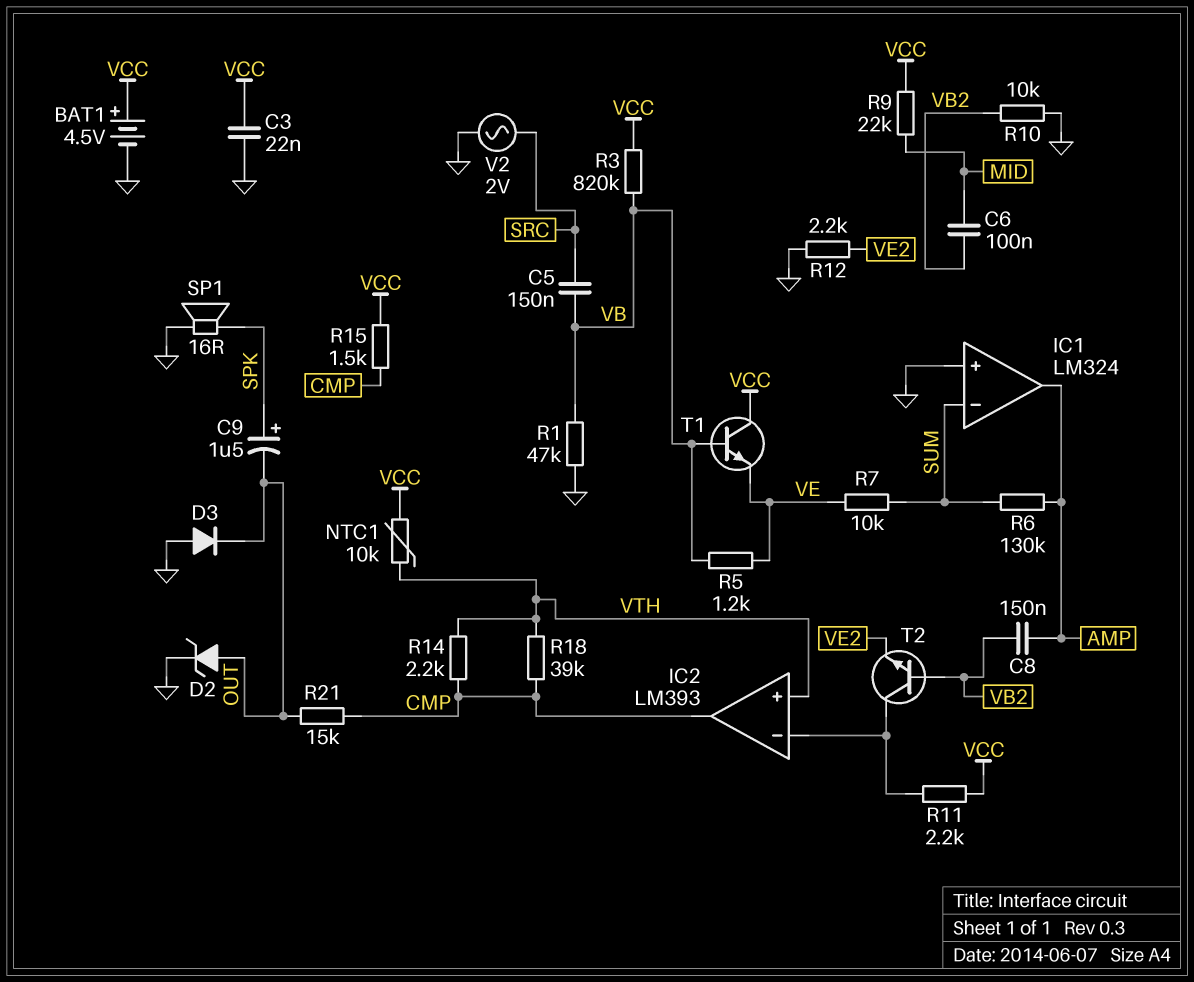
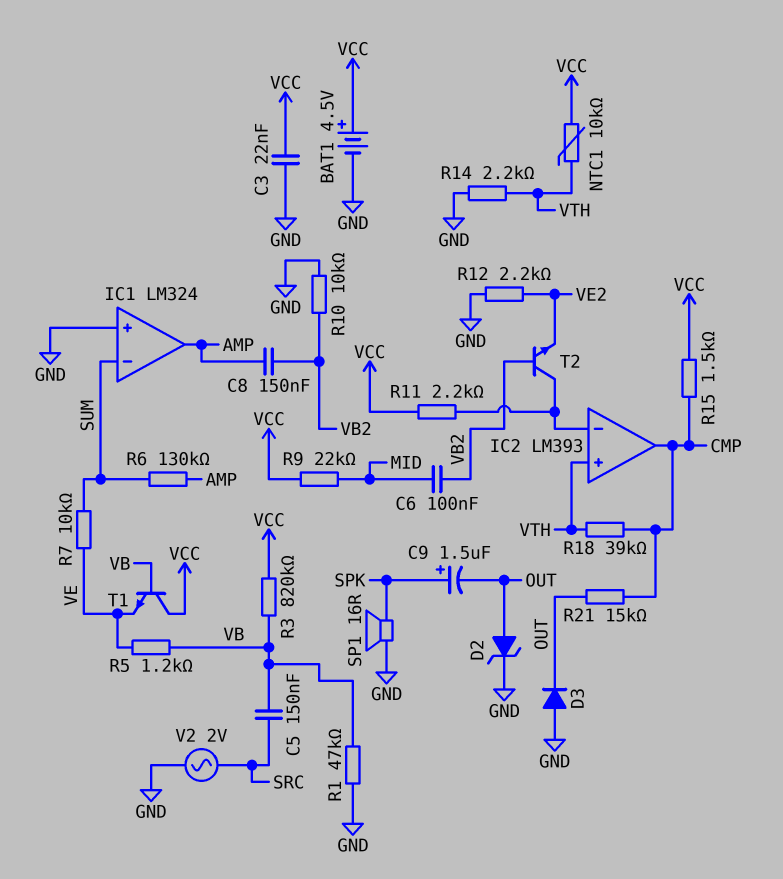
R14: 2.2k (CMP, VTH) -> 2.2k (GND, VTH)

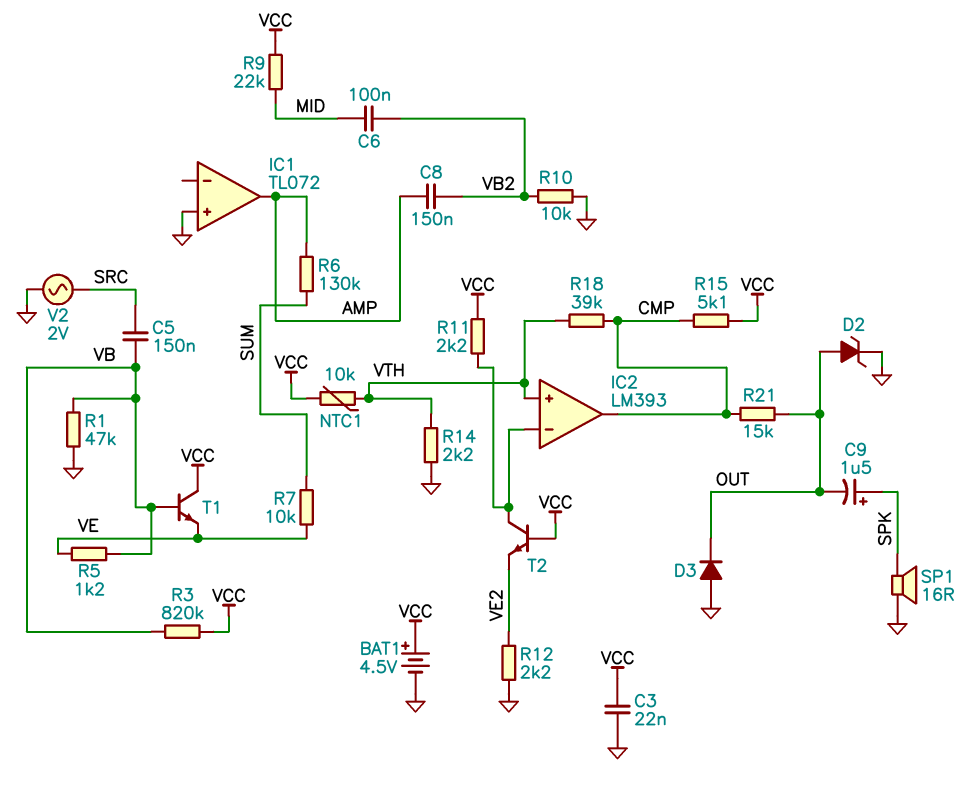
IC1: LM324 -> TL072
IC1 pin in-: SUM -> none
R15: 1.5k (CMP, VCC) -> 5.1k (CMP, VCC)
T2: NPN (B VB2, C IC2/in-, E VE2) -> NPN (B VCC, C IC2/in-, E VE2)

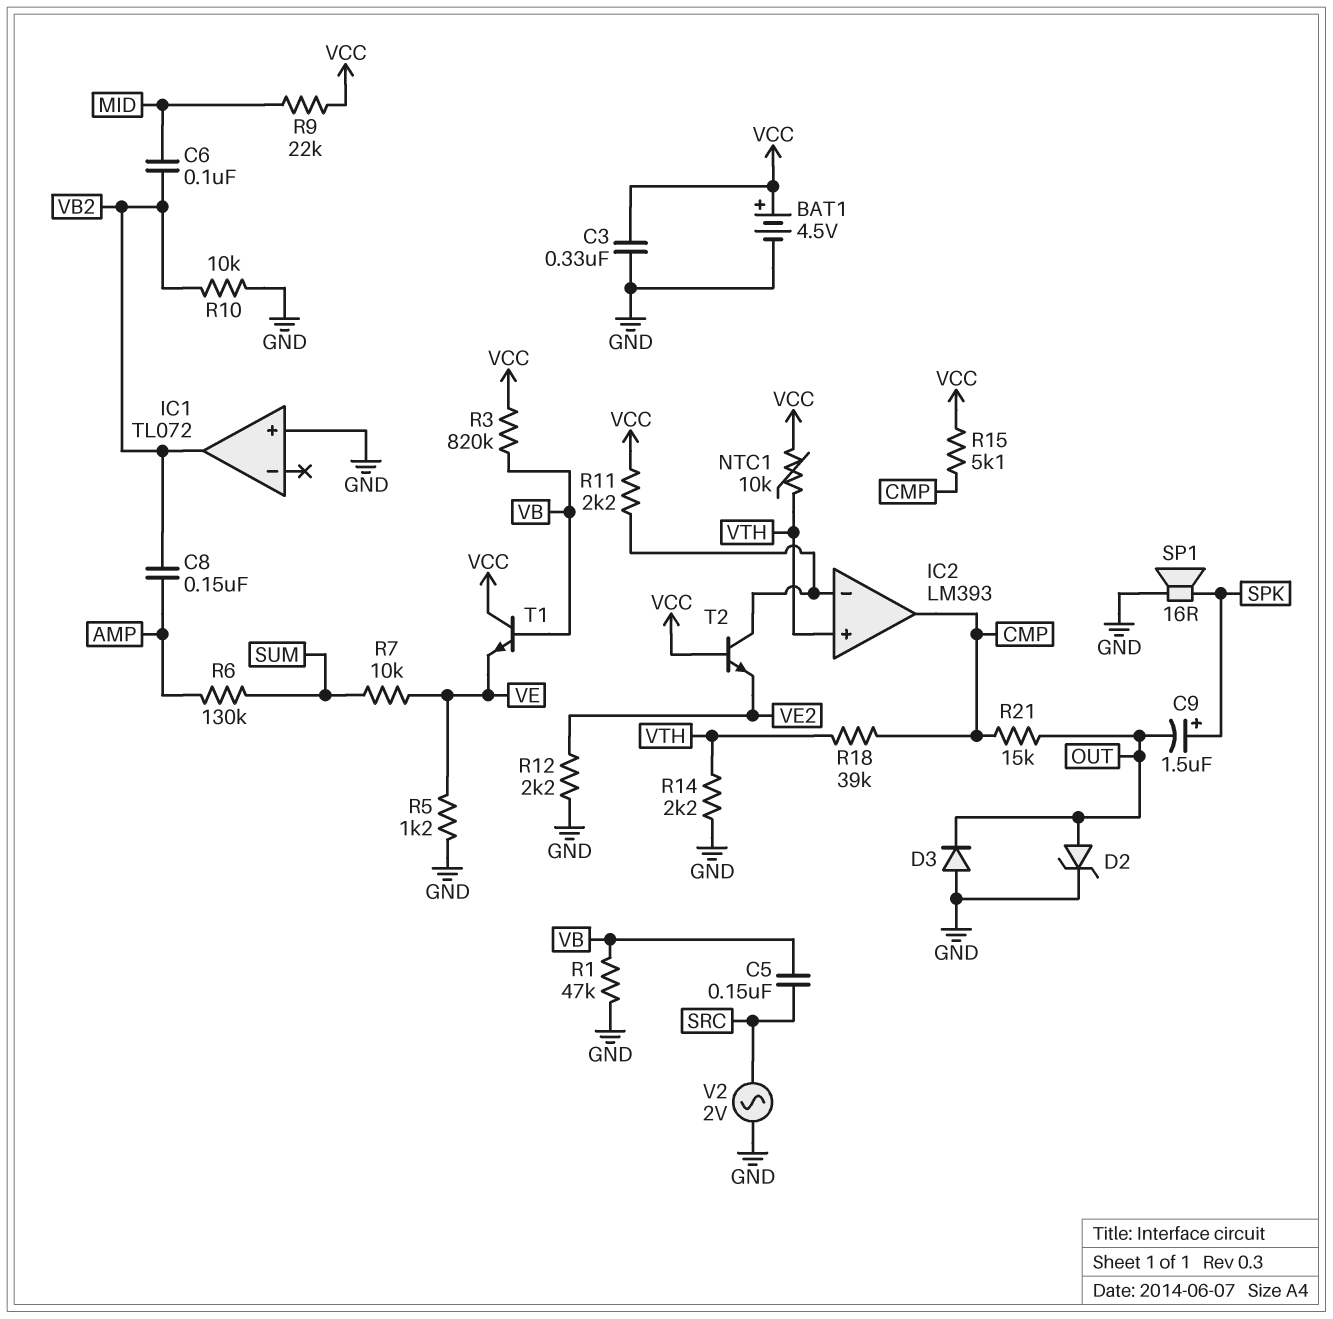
C3: 22nF (GND, VCC) -> 330nF (GND, VCC)
IC1 pin out: AMP -> VB2
R5: 1.2k (VB, VE) -> 1.2k (GND, VE)

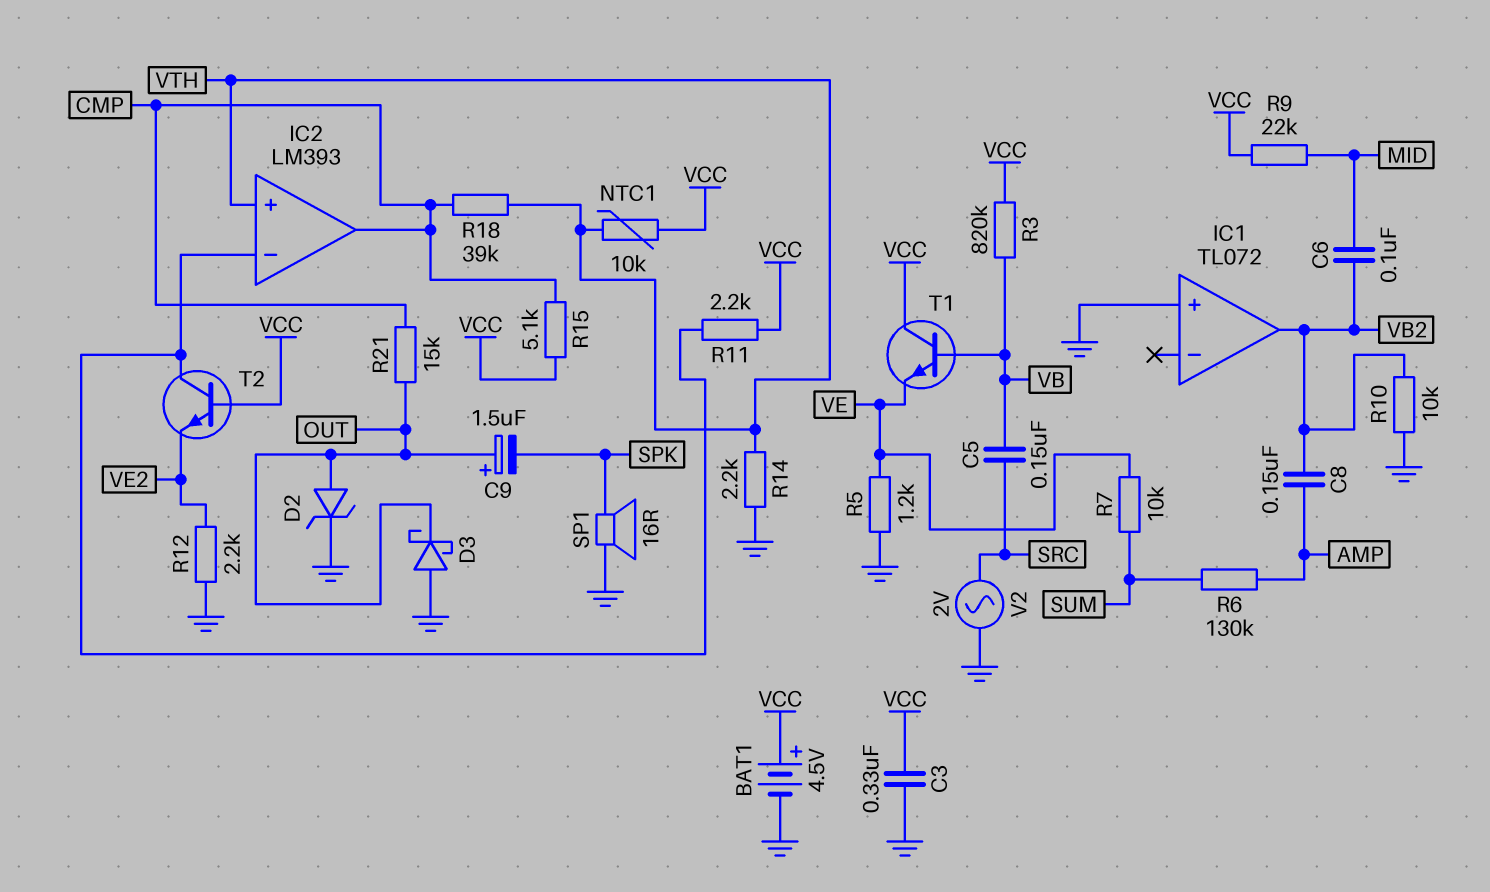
C9: 1.5uF (plus SPK, minus OUT) -> 1.5uF (plus OUT, minus SPK)
D3: diode (A GND, K OUT) -> schottky (A GND, K OUT)
R1: 47k (GND, VB) -> none

